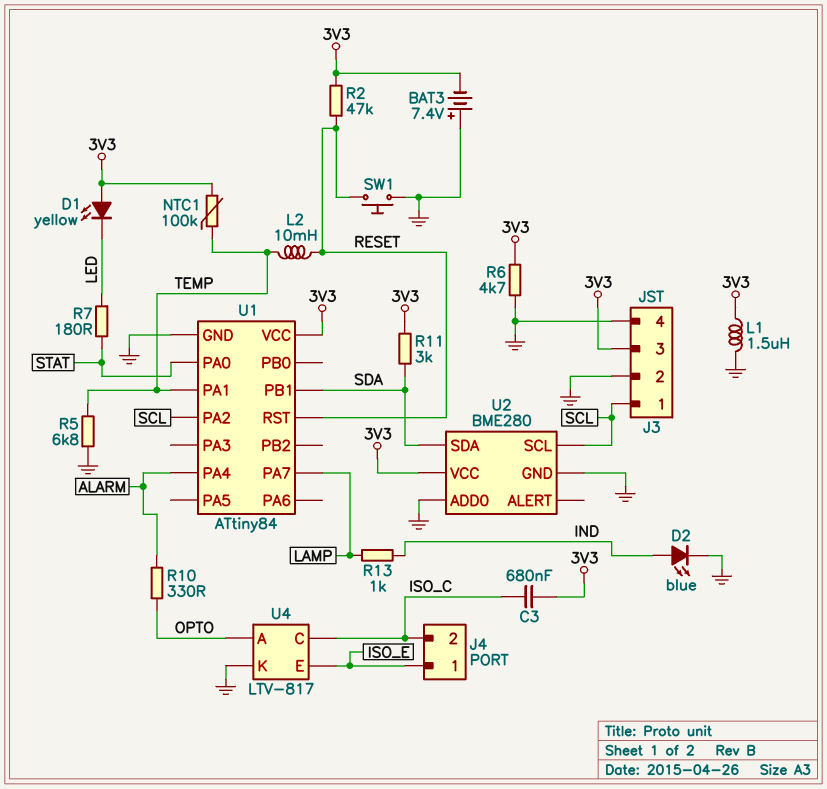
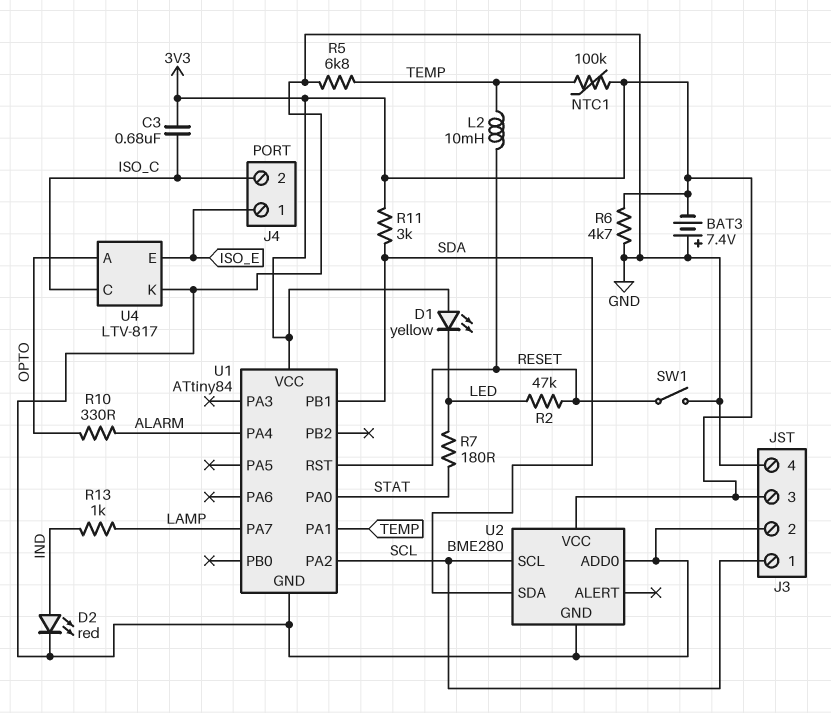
D2: LED blue (A IND, K GND) -> LED red (A IND, K GND)
L1: 1.5uH (3V3, GND) -> none
R2: 47k (3V3, RESET) -> 47k (LED, RESET)
SW1: button (GND, RESET) -> switch (GND, RESET)

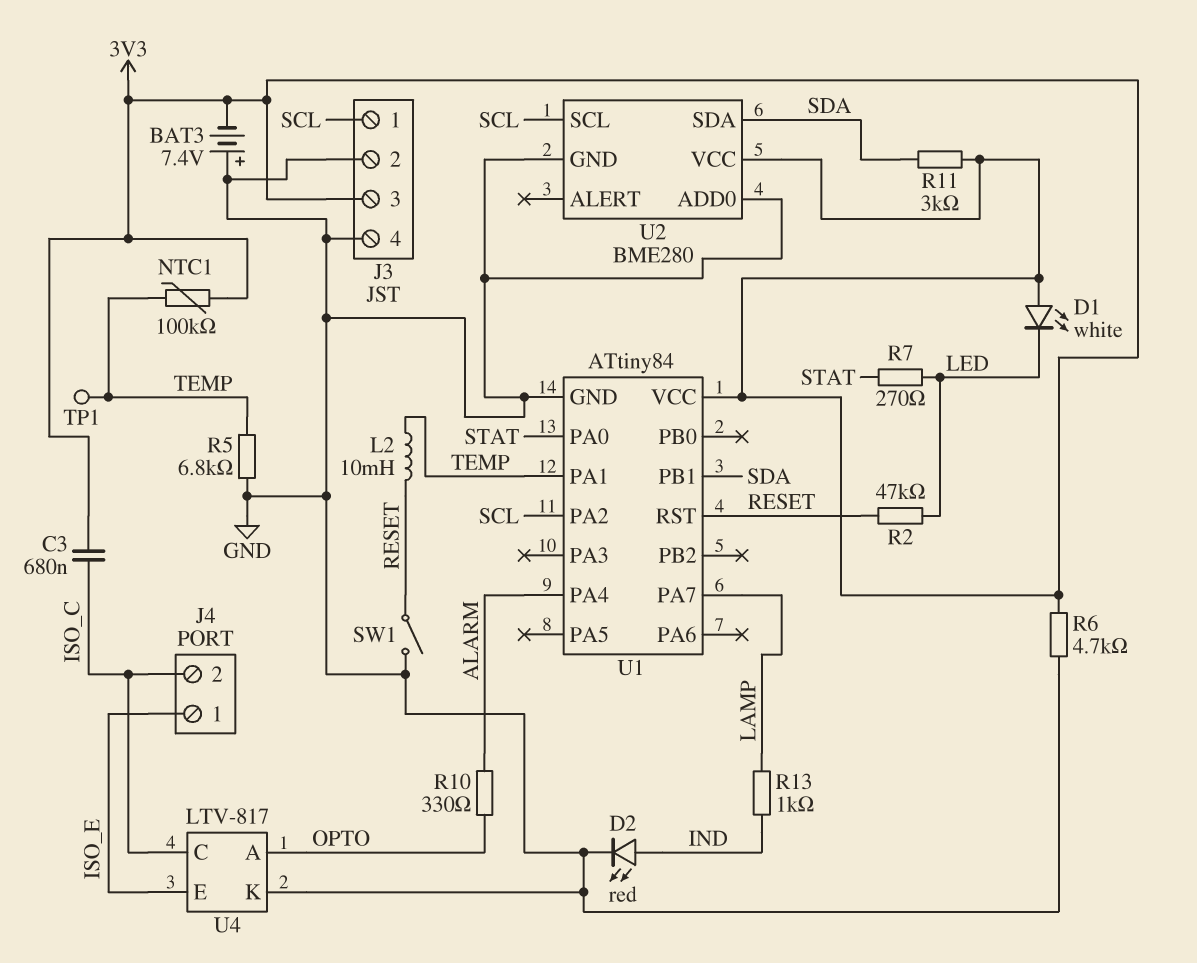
D1: LED yellow (A 3V3, K LED) -> LED white (A 3V3, K LED)
R7: 180 (LED, STAT) -> 270 (LED, STAT)
TP1: none -> test point (TEMP)

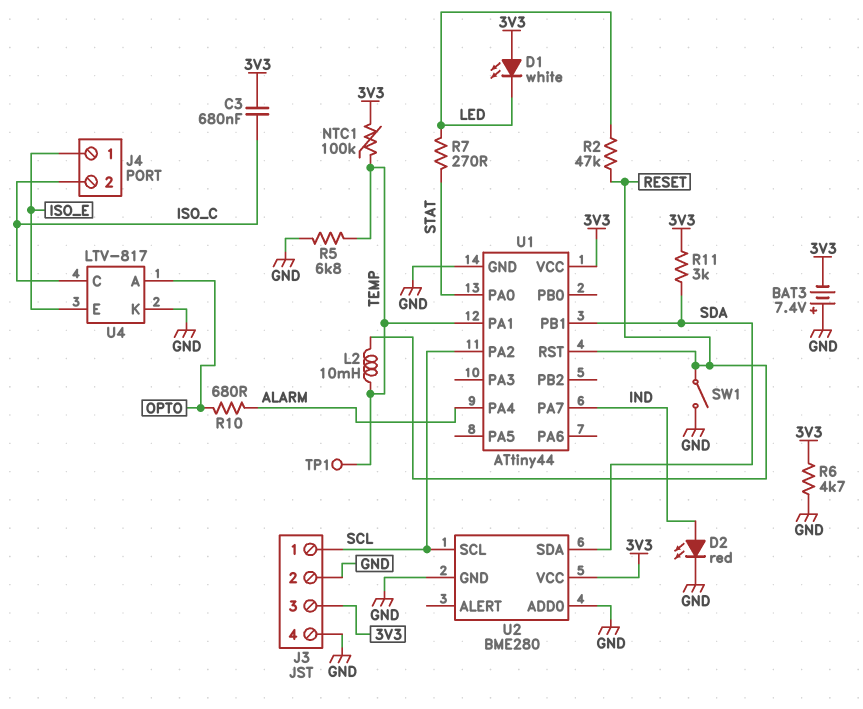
R10: 330 (ALARM, OPTO) -> 680 (ALARM, OPTO)
R13: 1k (IND, LAMP) -> none
U1: ATtiny84 -> ATtiny44
U1 pin PA7: LAMP -> IND

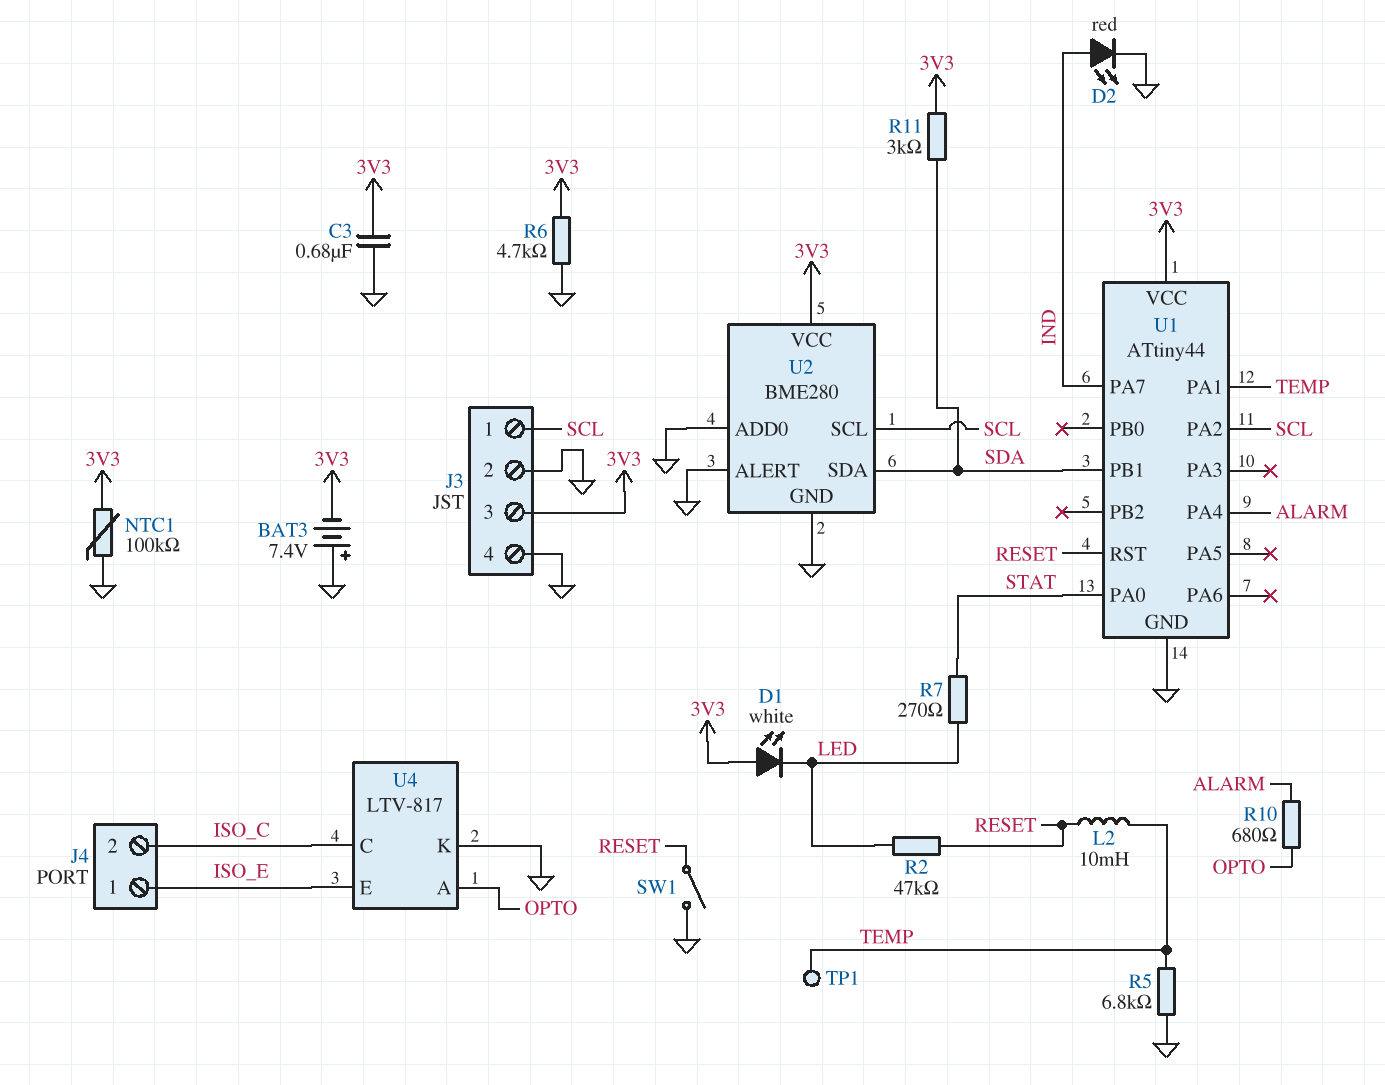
C3: 680nF (3V3, ISO_C) -> 680nF (3V3, GND)
NTC1: 100k (3V3, TEMP) -> 100k (3V3, GND)
U2 pin ALERT: none -> GND

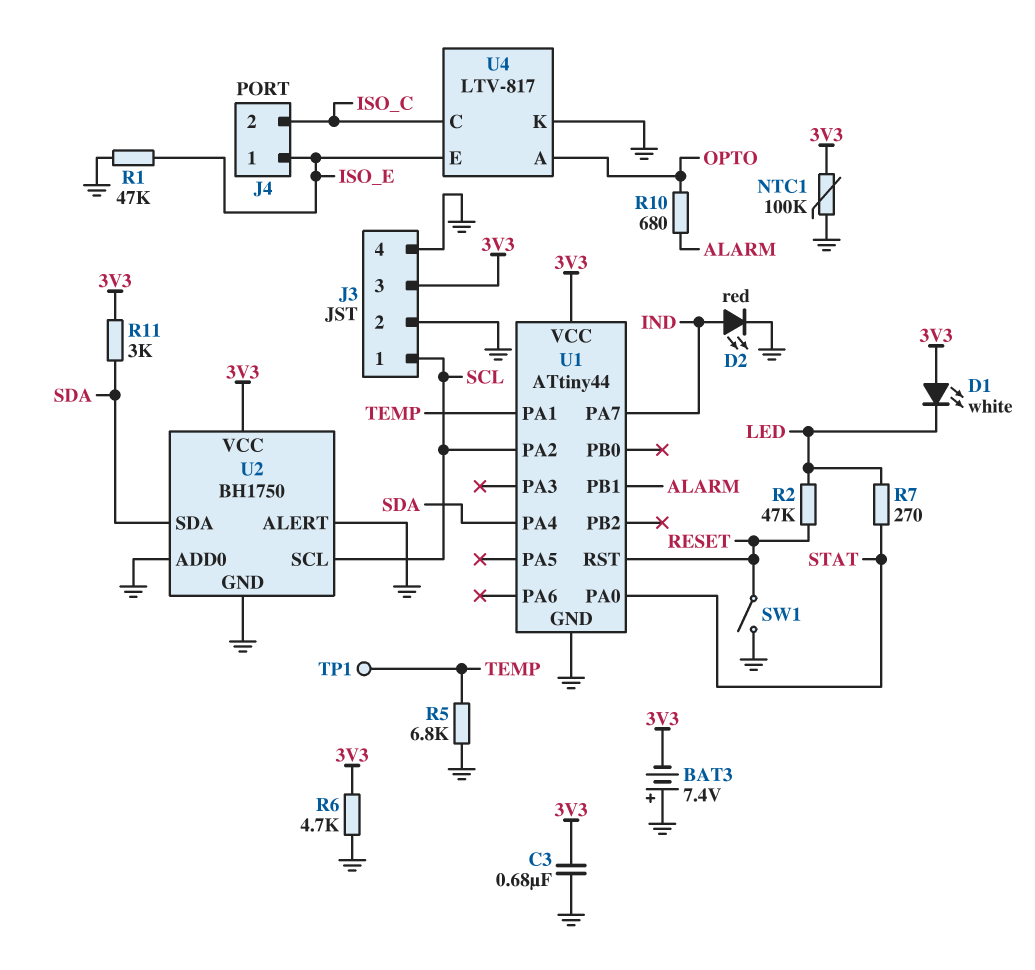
L2: 10mH (RESET, TEMP) -> none
R1: none -> 47k (GND, ISO_E)
U1 pin PA4: ALARM -> SDA
U1 pin PB1: SDA -> ALARM
U2: BME280 -> BH1750

